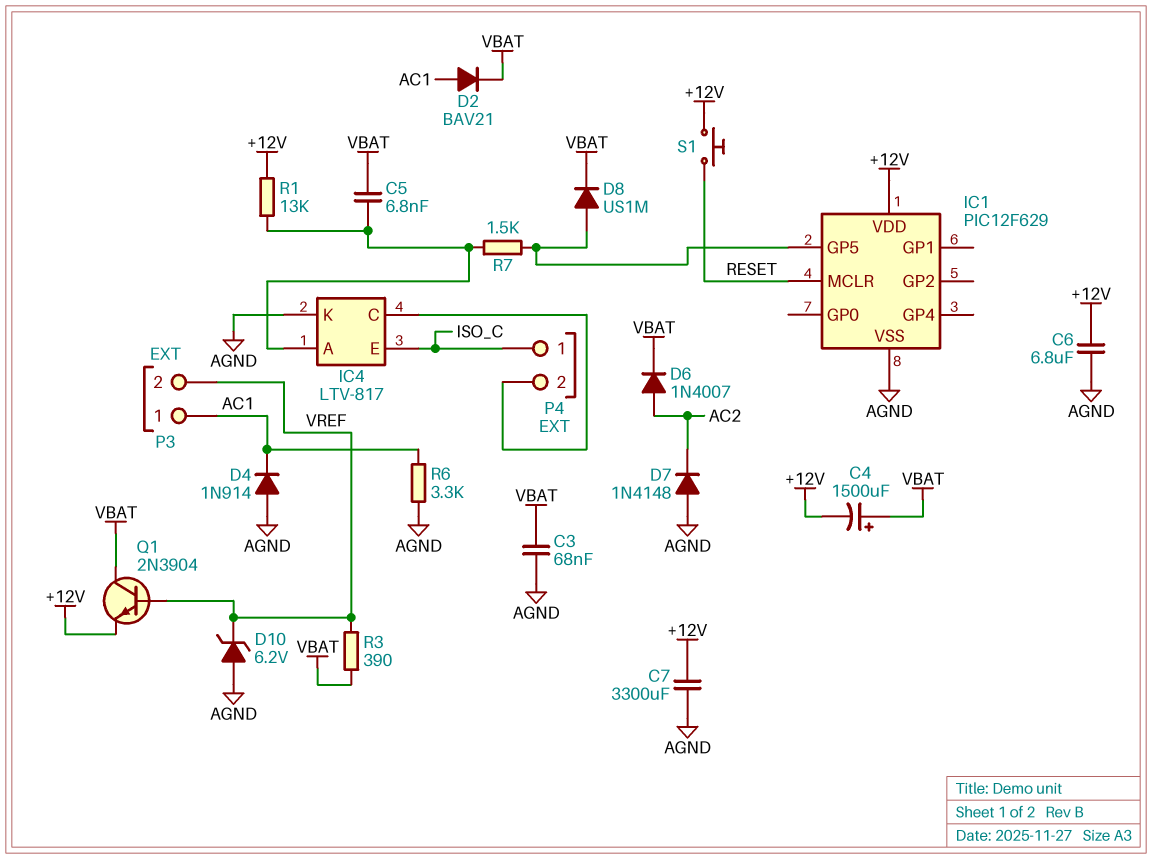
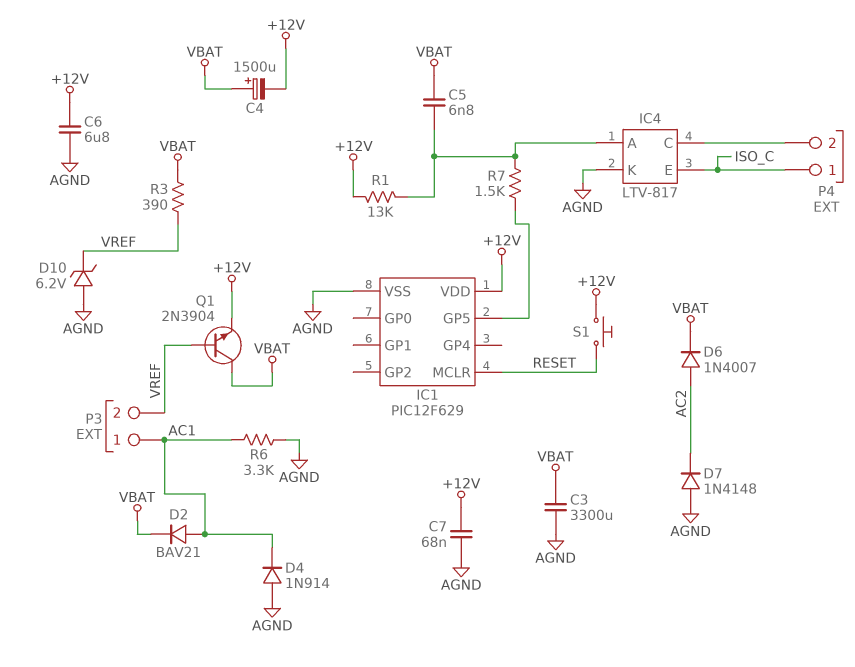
C3: 68nF (AGND, VBAT) -> 3300uF (AGND, VBAT)
C7: 3300uF (+12V, AGND) -> 68nF (+12V, AGND)
D8: diode US1M (A IC1/GP5, K VBAT) -> none

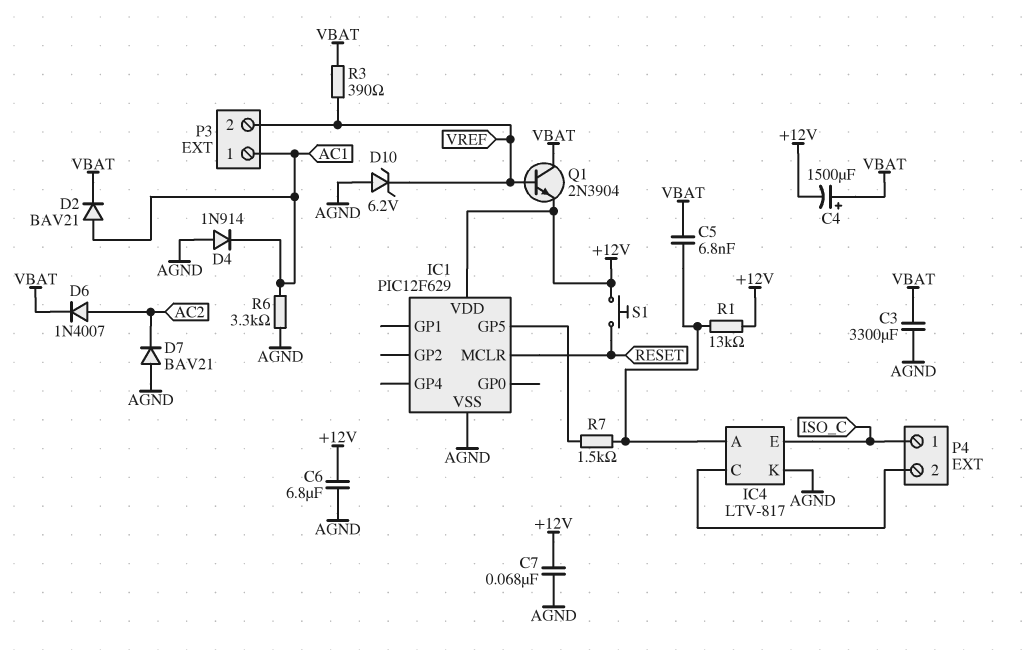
D7: diode 1N4148 (A AGND, K AC2) -> diode BAV21 (A AGND, K AC2)

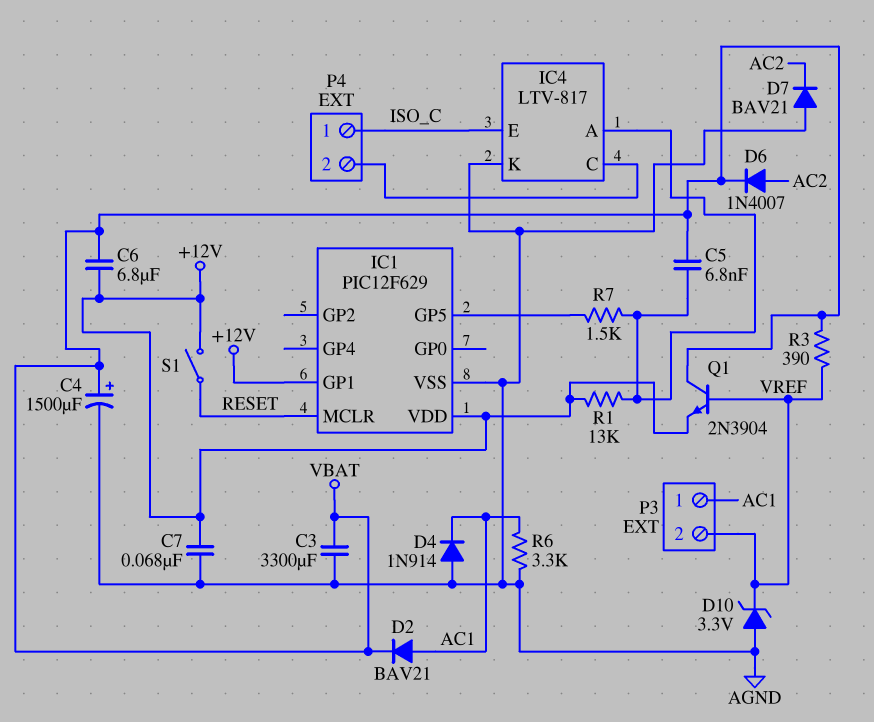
C4: 1500uF (plus VBAT, minus +12V) -> 1500uF (plus VBAT, minus AGND)
C6: 6.8uF (+12V, AGND) -> 6.8uF (+12V, VBAT)
D10: zener 6.2V (A AGND, K VREF) -> zener 3.3V (A AGND, K VREF)
IC1 pin GP1: none -> +12V
S1: button (+12V, RESET) -> switch (+12V, RESET)

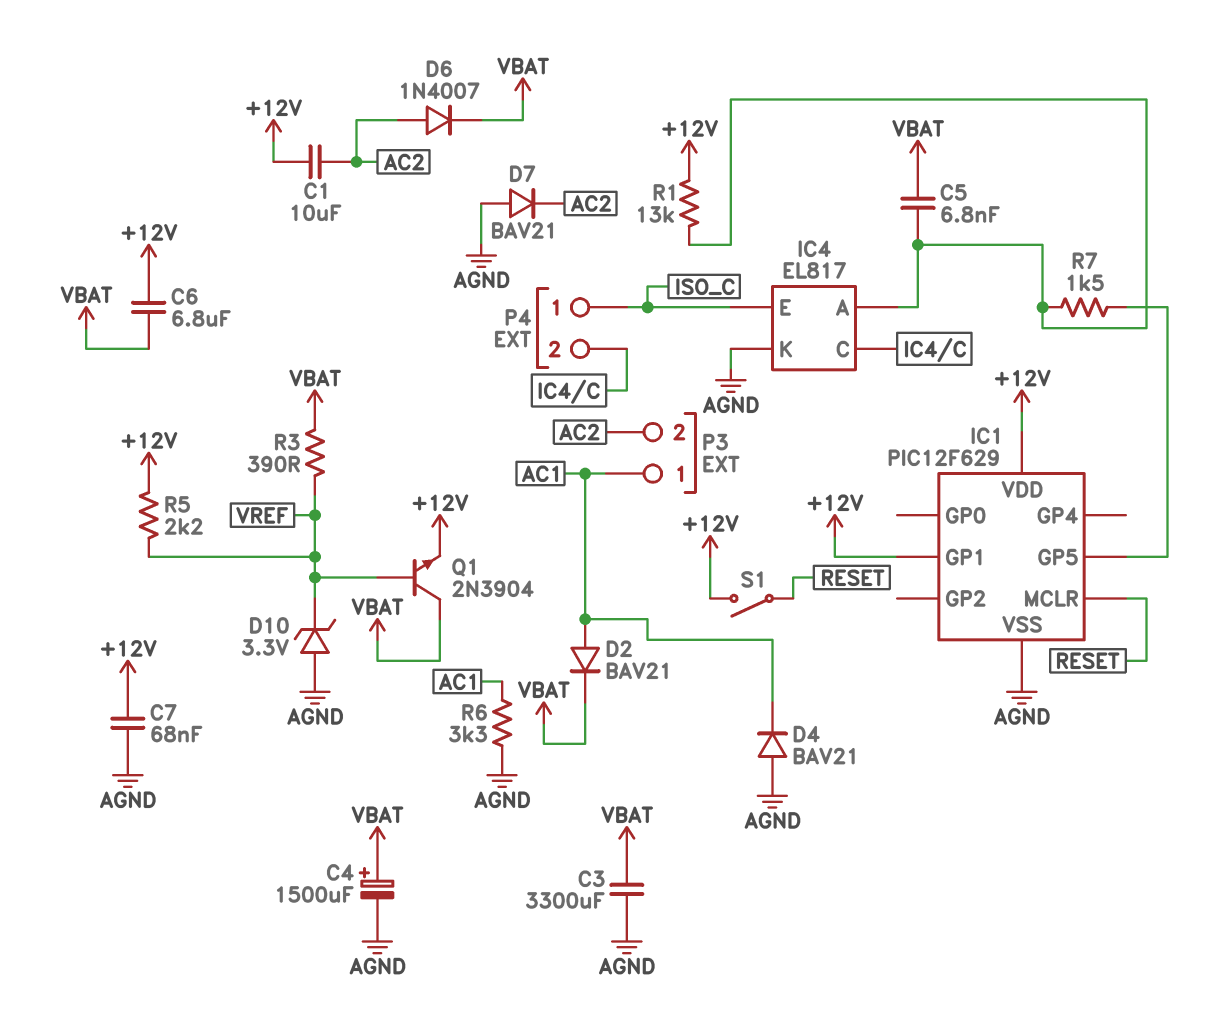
C1: none -> 10uF (+12V, AC2)
D4: diode 1N914 (A AGND, K AC1) -> diode BAV21 (A AGND, K AC1)
IC4: LTV-817 -> EL817
P3 pin 2: VREF -> AC2
R5: none -> 2.2k (+12V, VREF)

